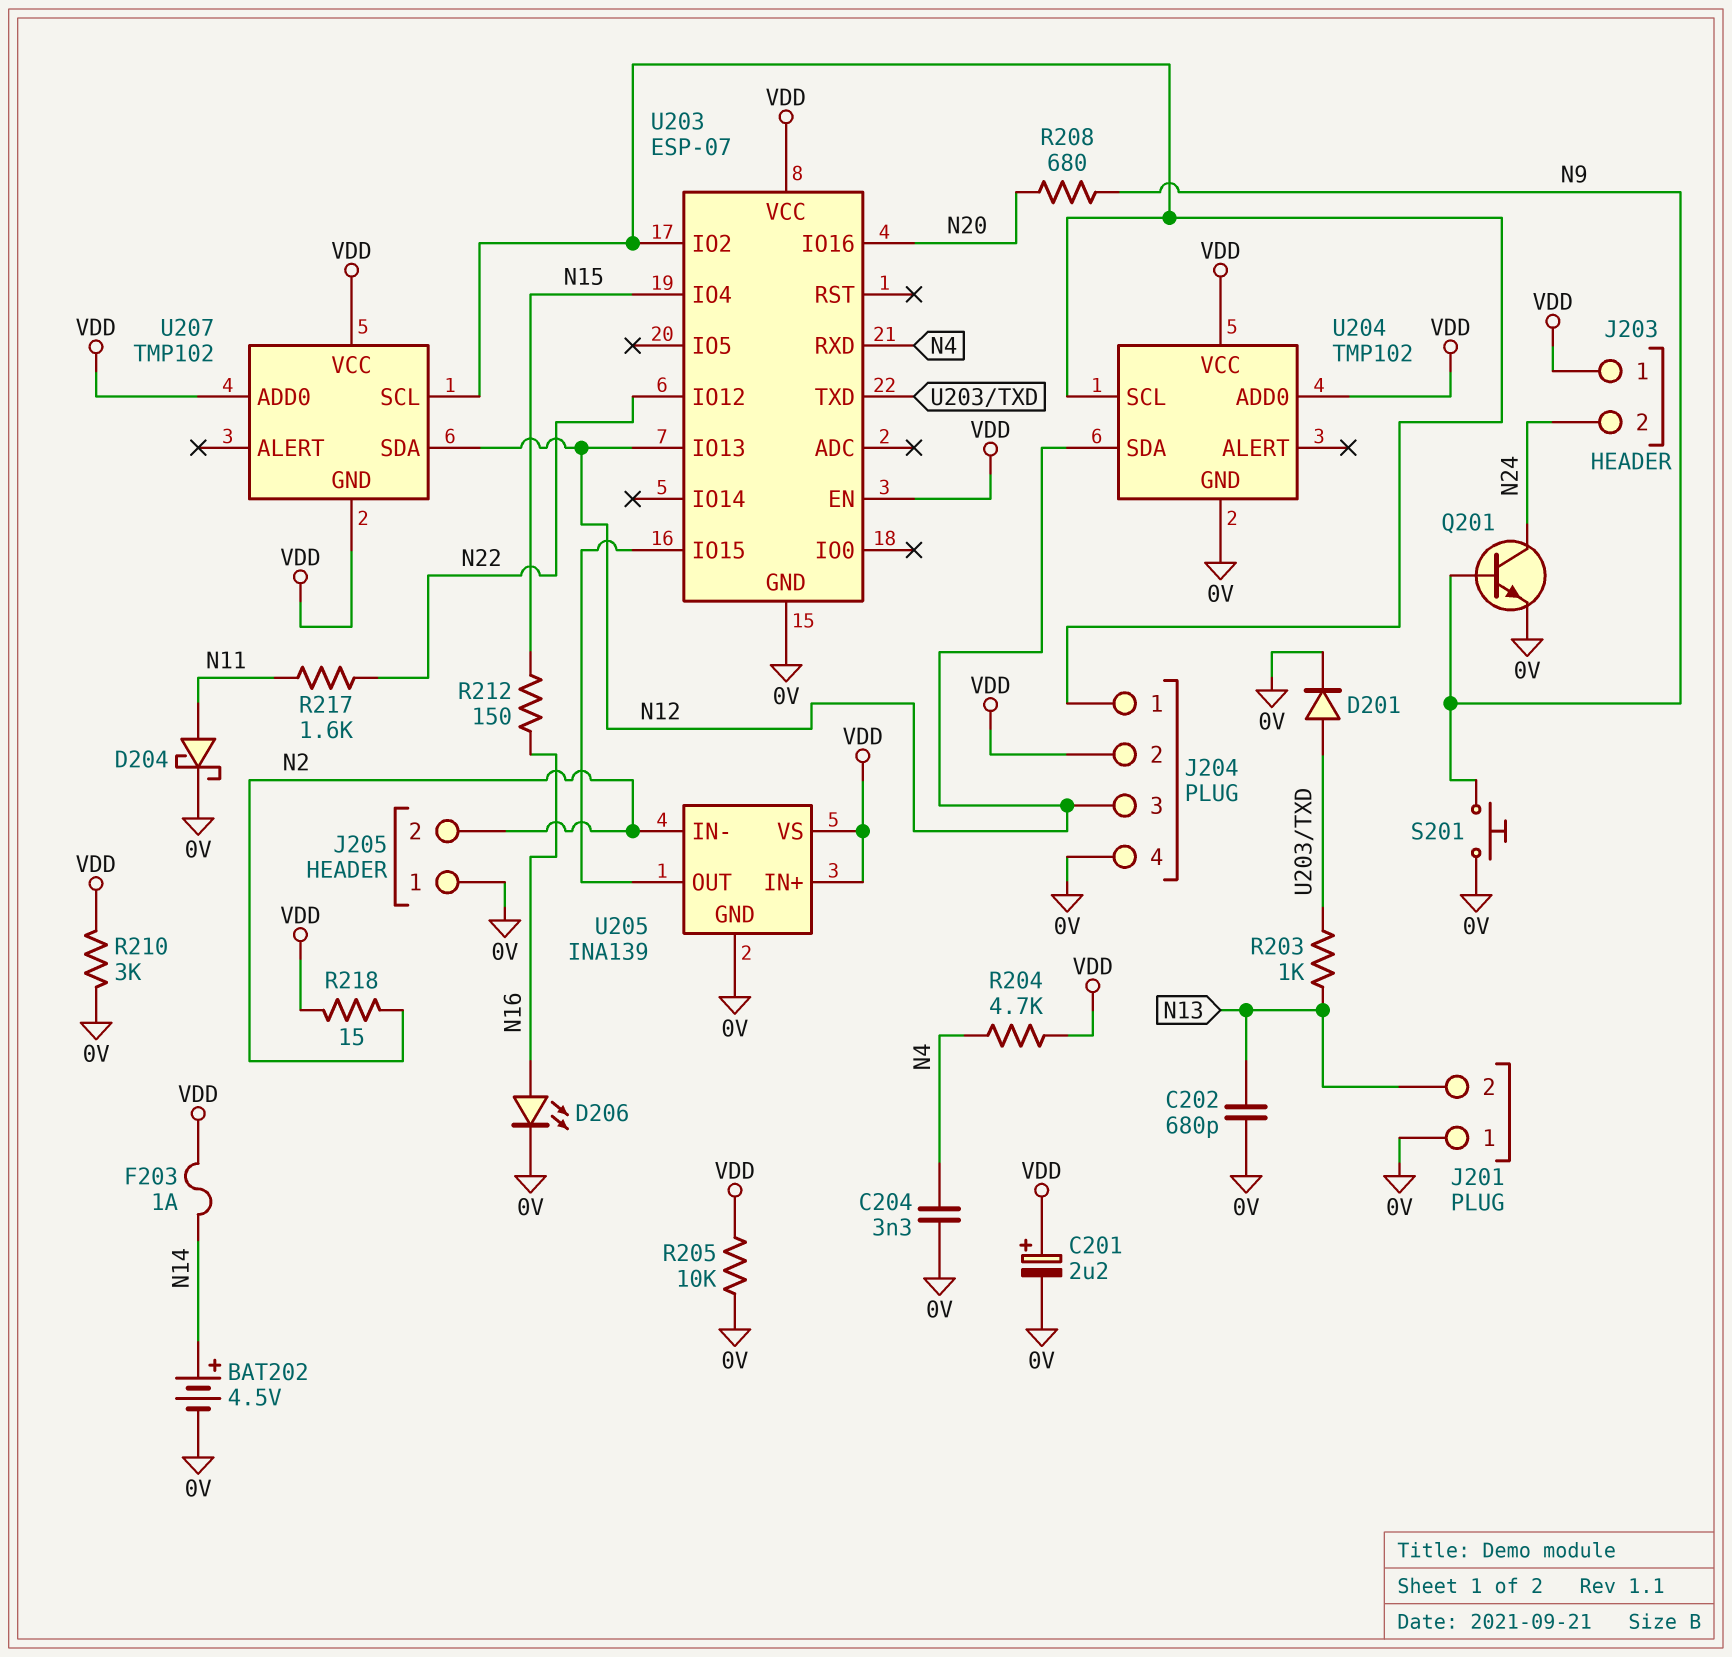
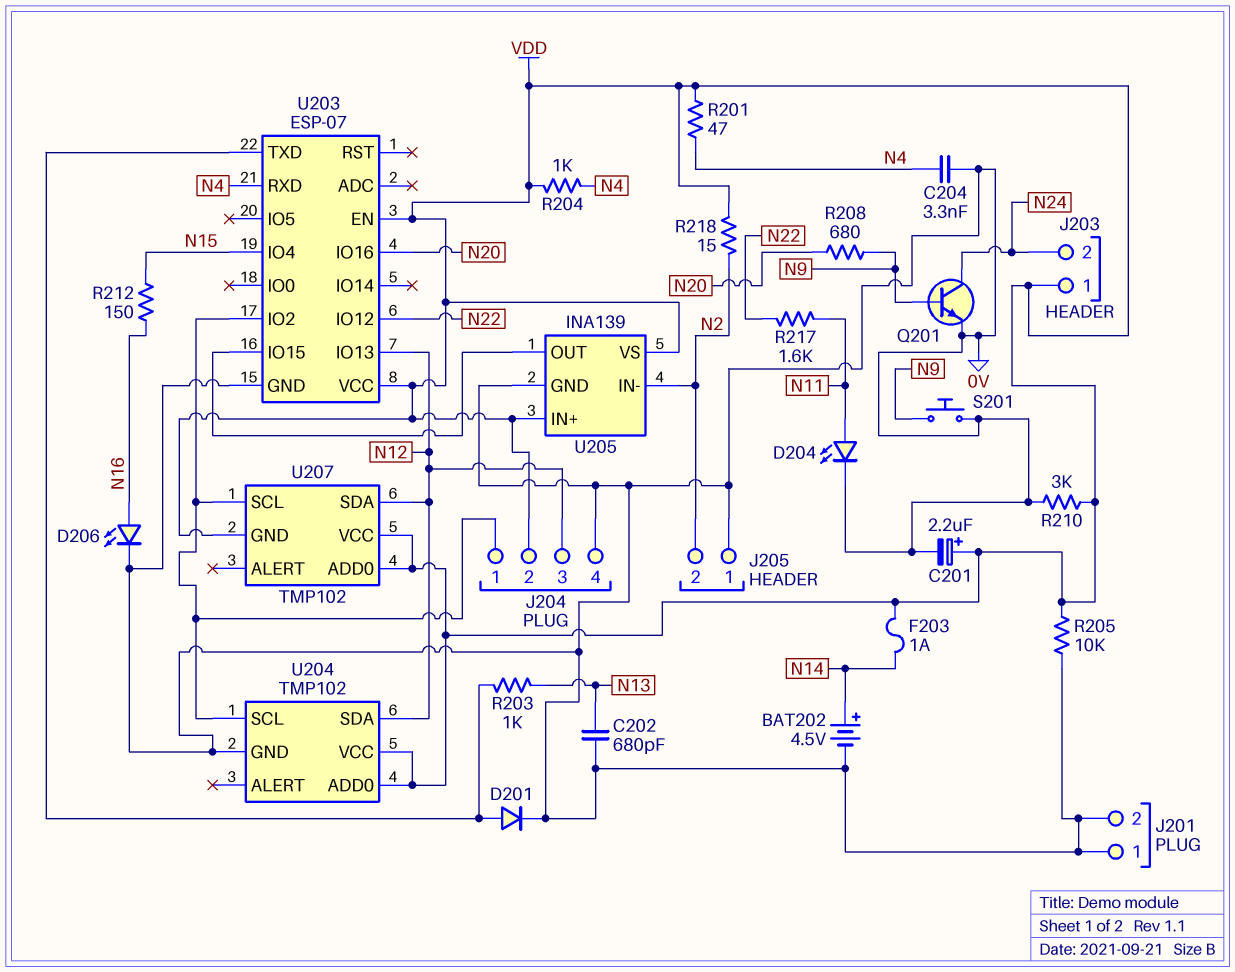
D204: schottky (A N11, K 0V) -> LED (A N11, K 0V)
J201 pin 2: N13 -> 0V
R201: none -> 47 (N4, VDD)
R204: 4.7k (N4, VDD) -> 1k (N4, VDD)

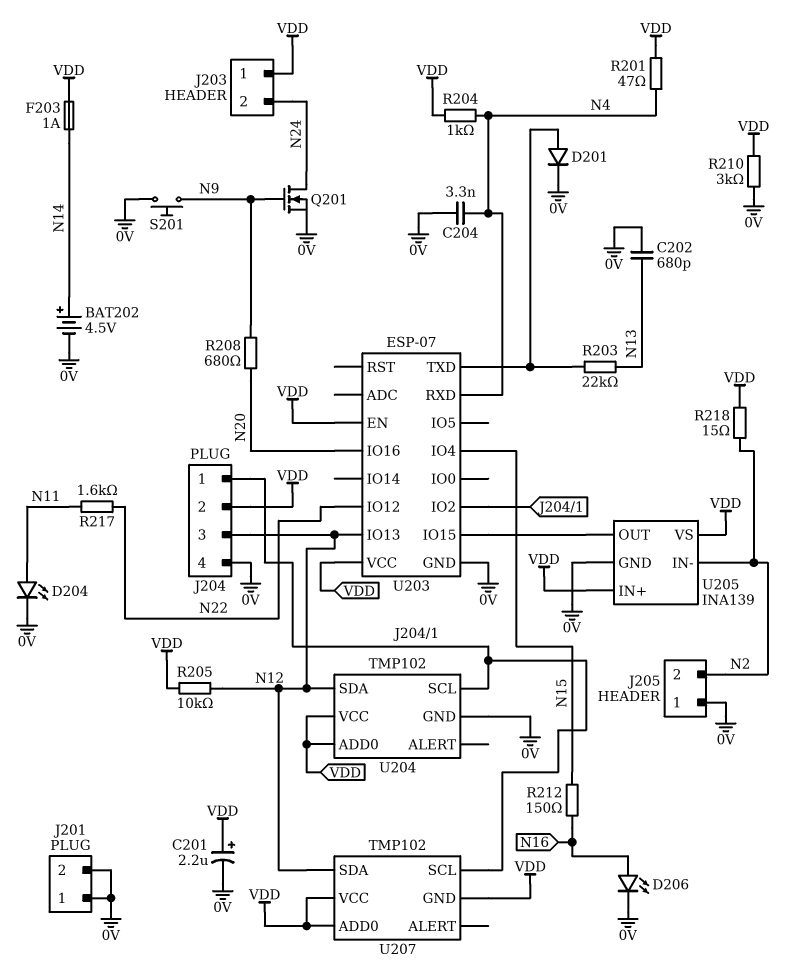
Q201: NPN (B N9, C N24, E 0V) -> NMOS (G N9, D N24, S 0V)
R203: 1k (N13, U203/TXD) -> 22k (N13, U203/TXD)
R205: 10k (0V, VDD) -> 10k (N12, VDD)

